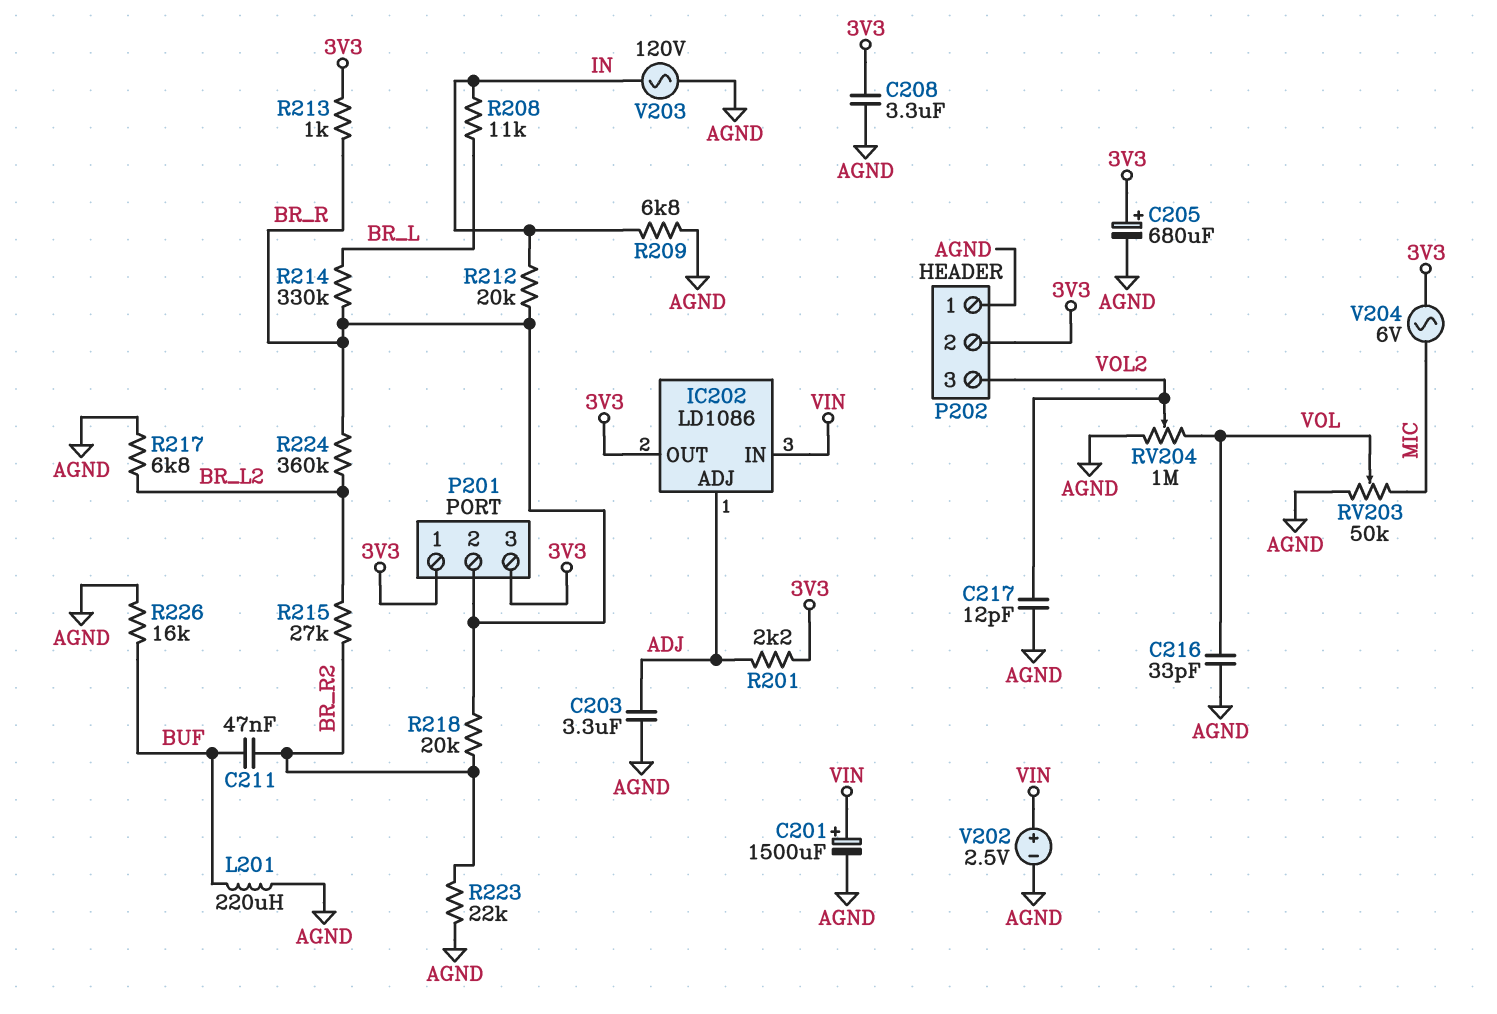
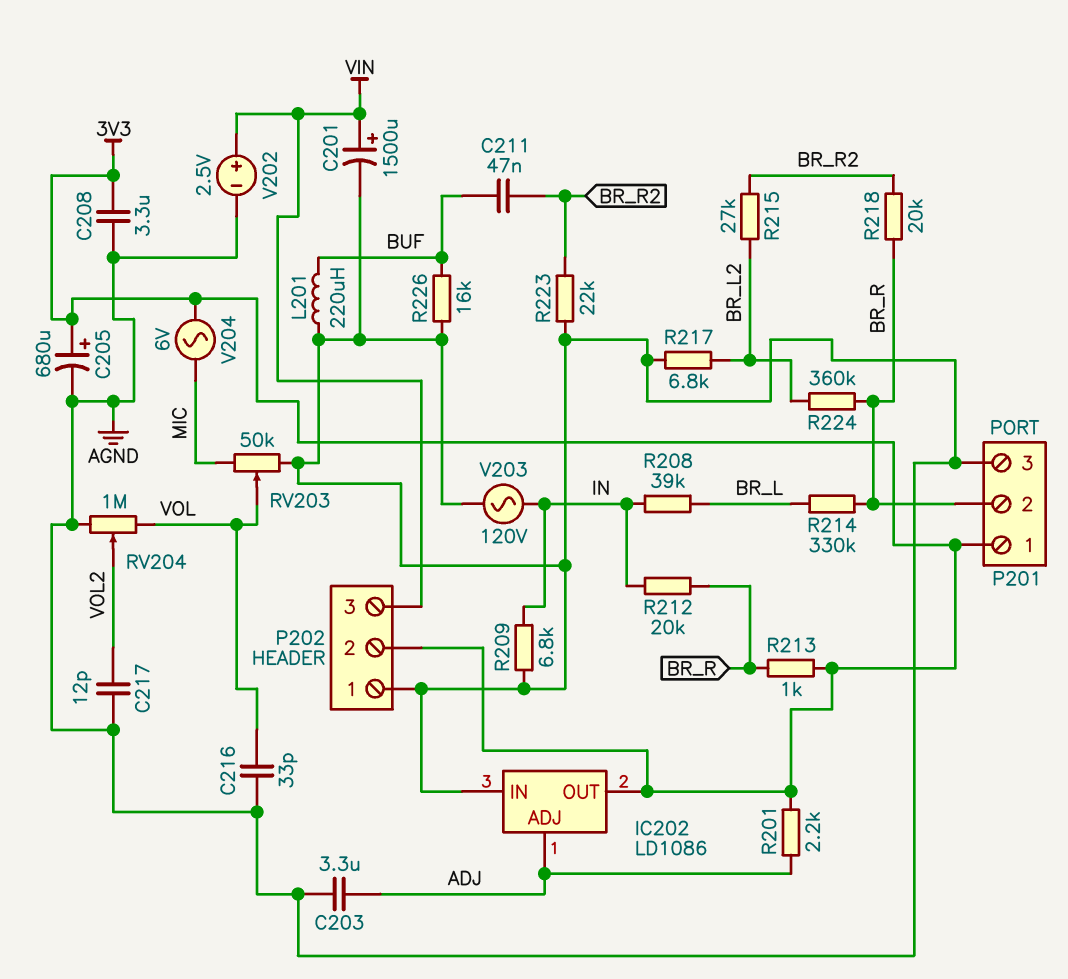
IC202 pin IN: VIN -> AGND
P201 pin 3: 3V3 -> AGND
P202 pin 3: VOL2 -> VIN
R208: 11k (BR_L, IN) -> 39k (BR_L, IN)

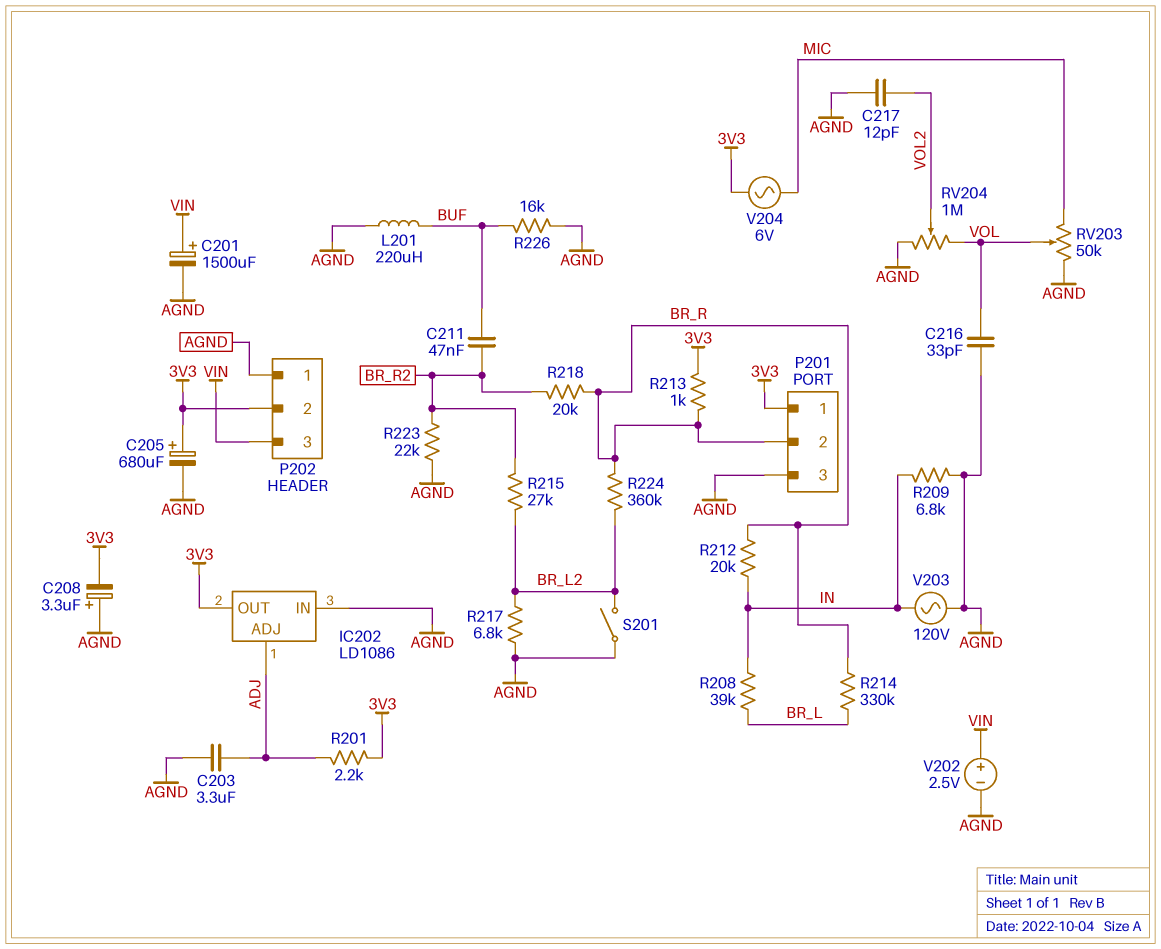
C208: 3.3uF (3V3, AGND) -> 3.3uF (plus AGND, minus 3V3)
S201: none -> switch (AGND, BR_L2)

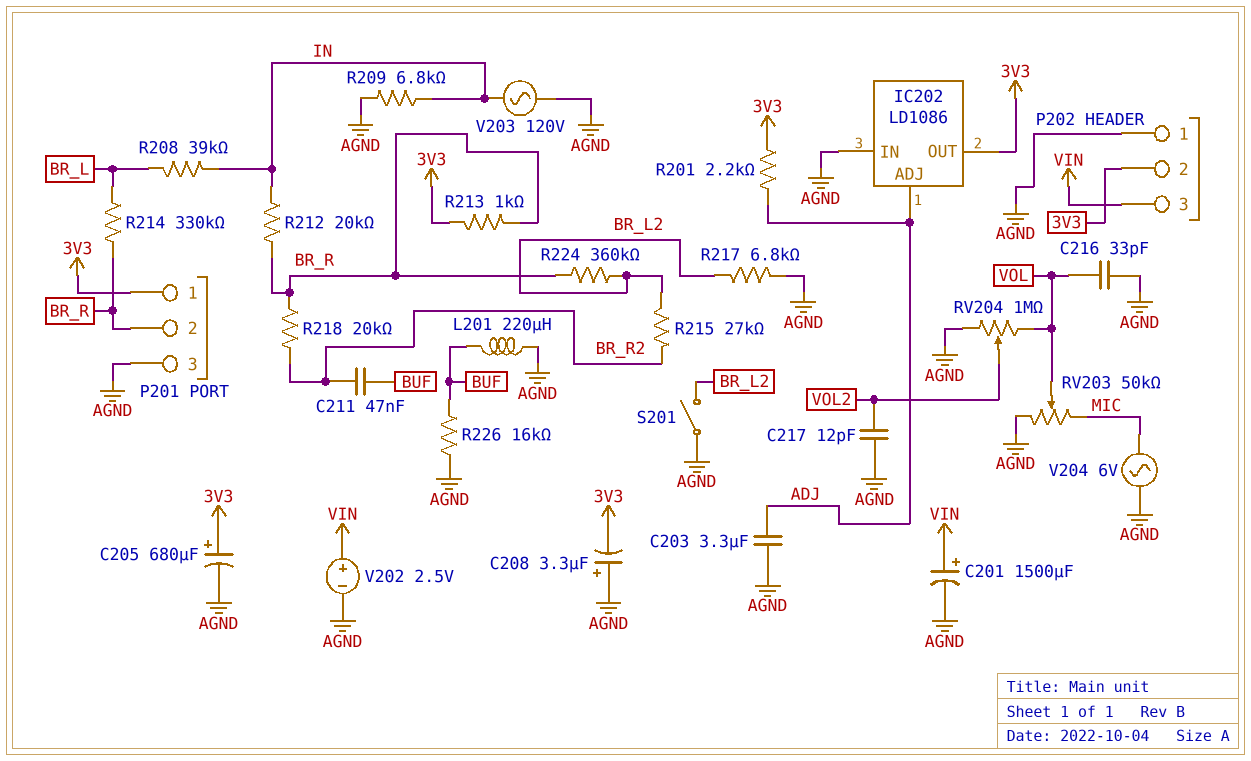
R223: 22k (AGND, BR_R2) -> none
V204: AC 6V (3V3, MIC) -> AC 6V (AGND, MIC)

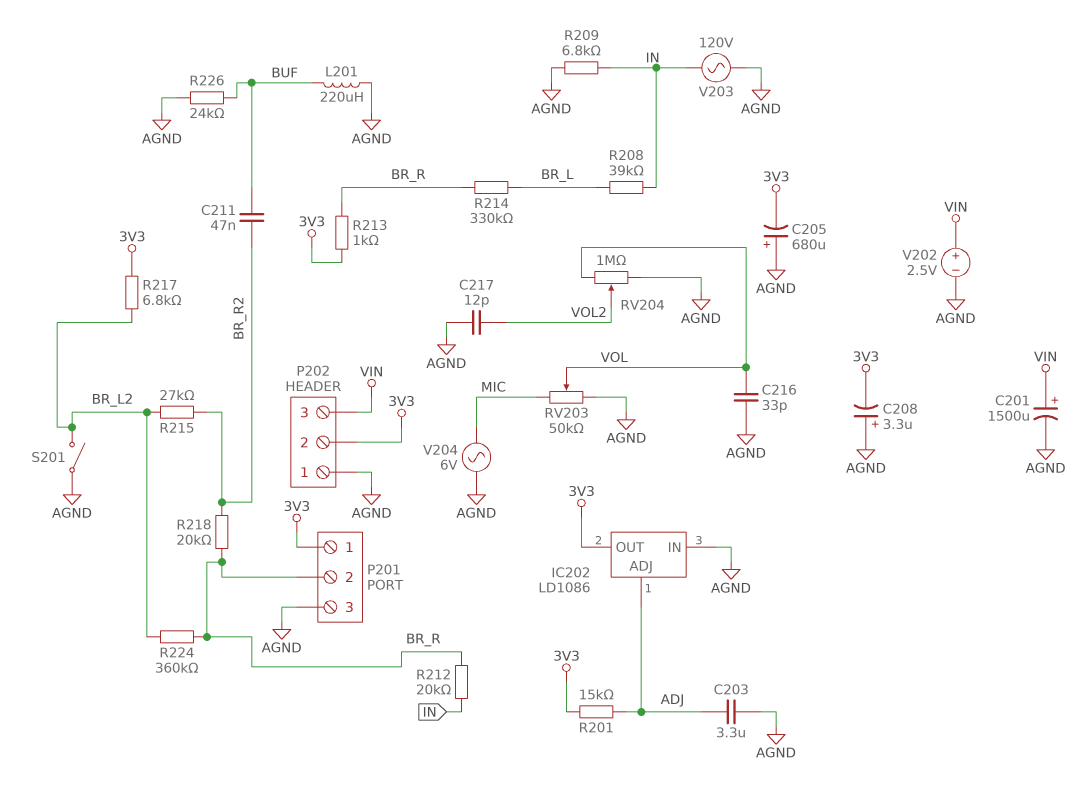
C205: 680uF (plus 3V3, minus AGND) -> 680uF (plus AGND, minus 3V3)
R201: 2.2k (3V3, ADJ) -> 15k (3V3, ADJ)
R217: 6.8k (AGND, BR_L2) -> 6.8k (3V3, BR_L2)
R226: 16k (AGND, BUF) -> 24k (AGND, BUF)

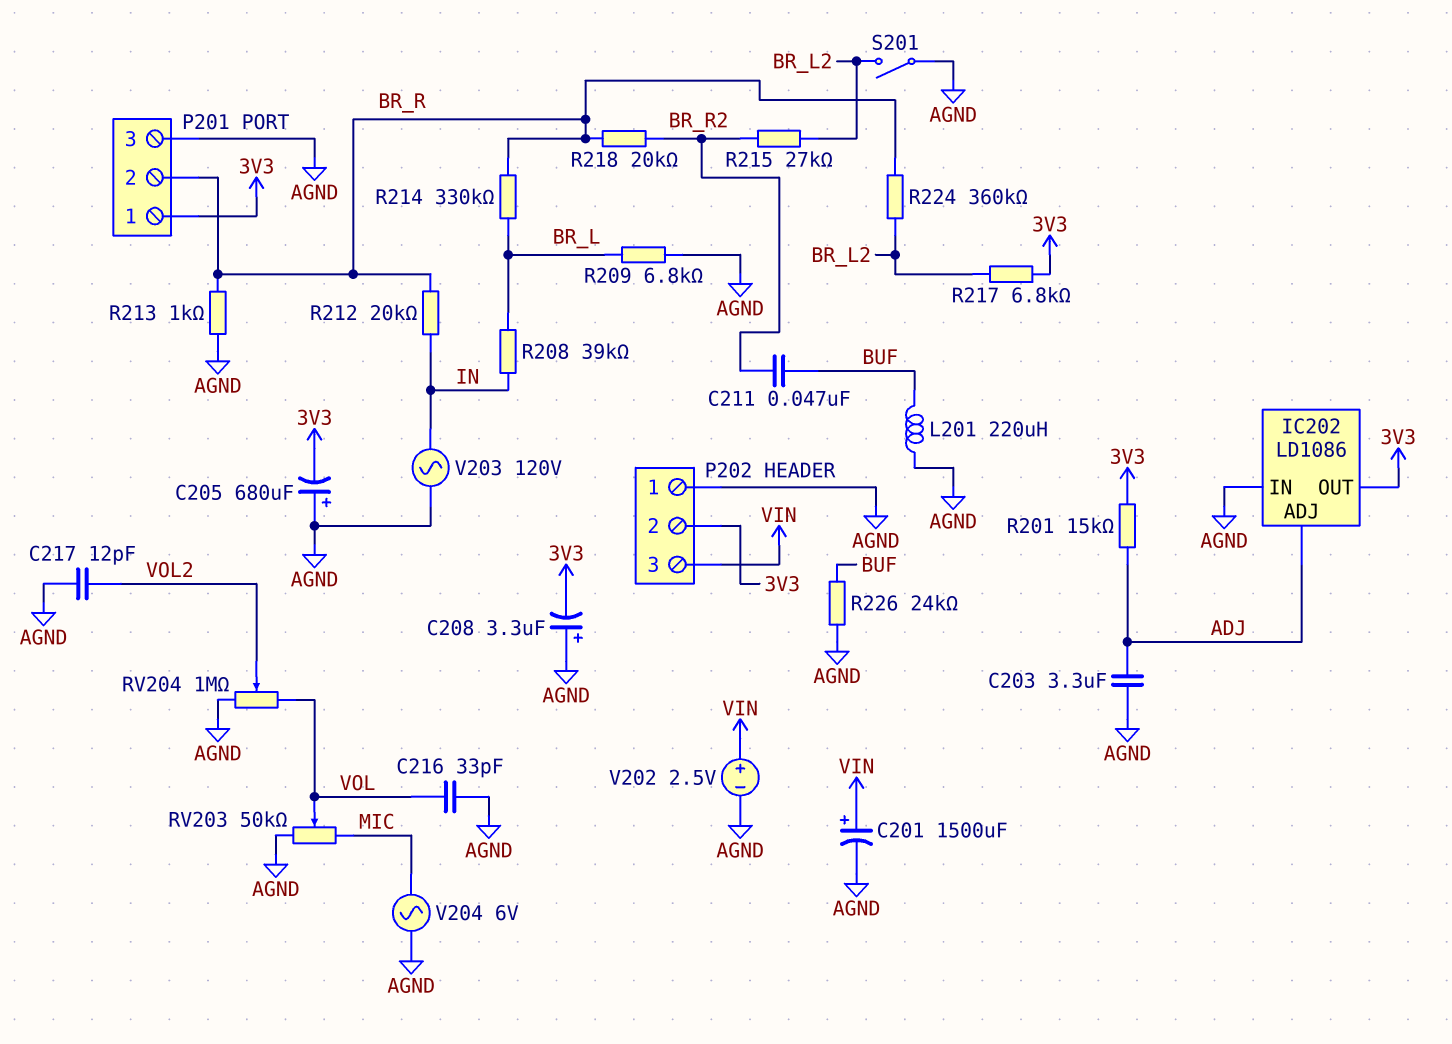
R209: 6.8k (AGND, IN) -> 6.8k (AGND, BR_L)
R213: 1k (3V3, BR_R) -> 1k (AGND, BR_R)

